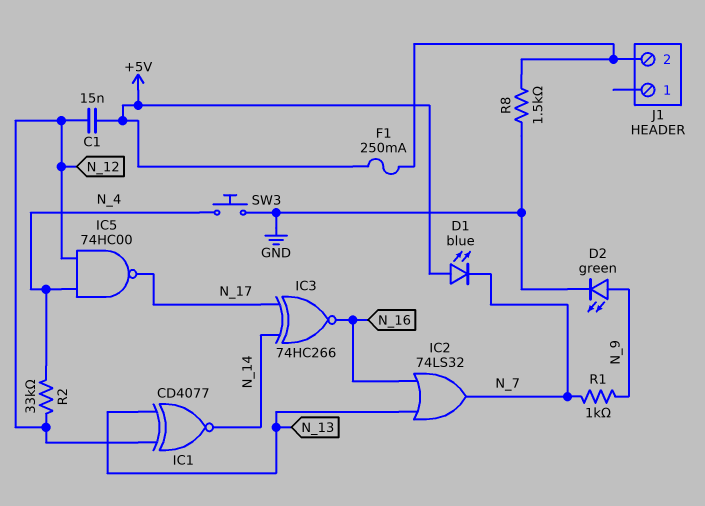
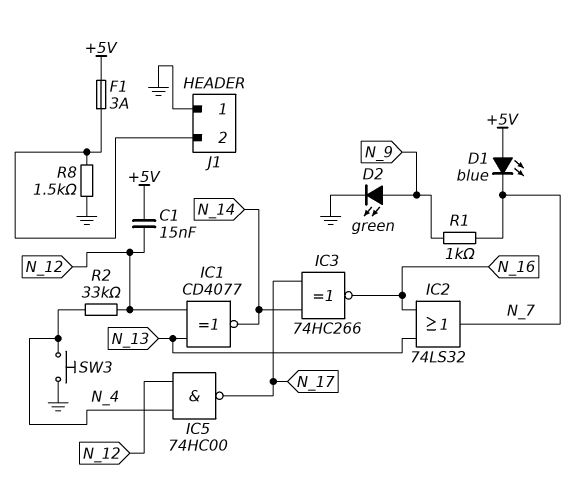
F1: 250mA (+5V, J1/2) -> 3A (+5V, J1/2)
J1 pin 1: none -> GND

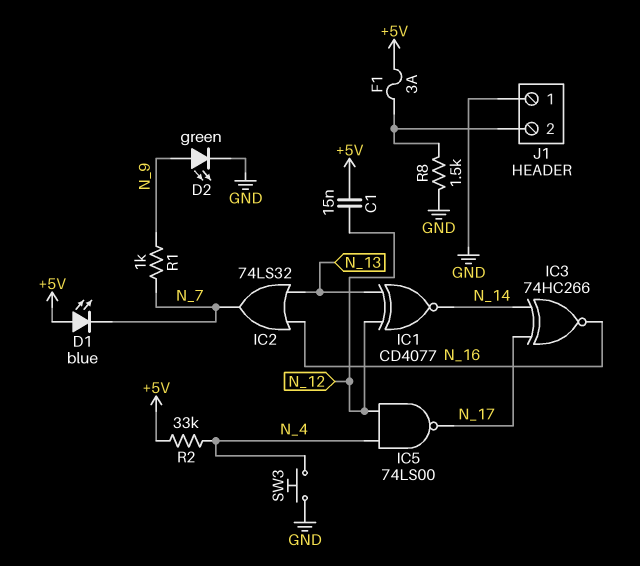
IC5: NAND 74HC00 (in N_4, in N_12, out N_17) -> NAND 74LS00 (in N_4, in N_12, out N_17)
R2: 33k (N_4, N_12) -> 33k (+5V, N_4)

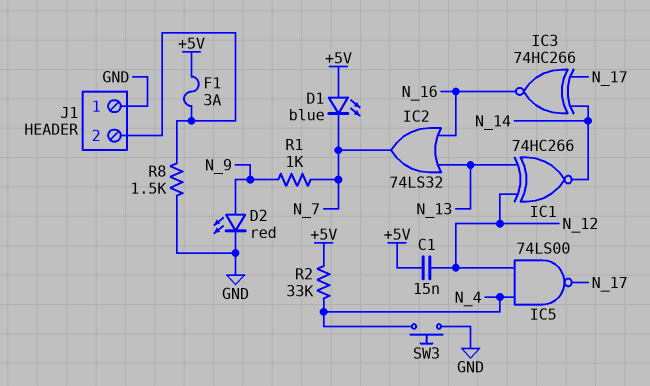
D2: LED green (A N_9, K GND) -> LED red (A N_9, K GND)
IC1: XNOR CD4077 (in N_12, in N_13, out N_14) -> XNOR 74HC266 (in N_12, in N_13, out N_14)

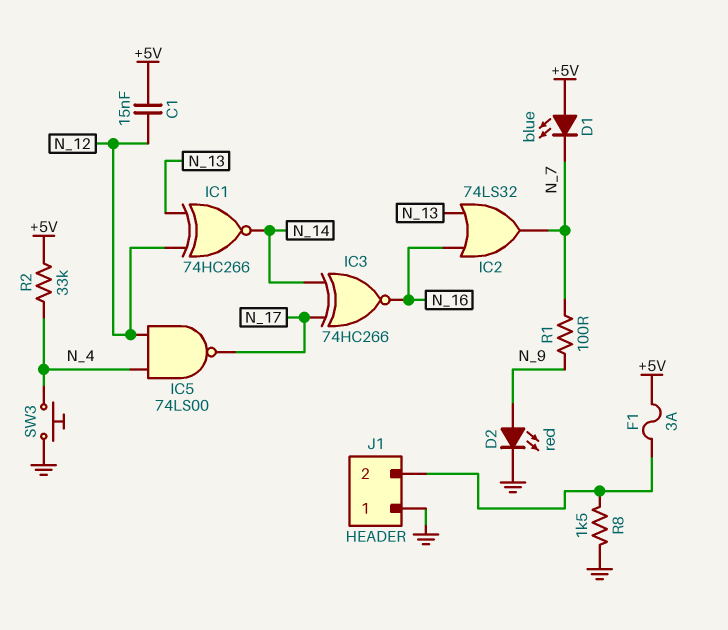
R1: 1k (N_7, N_9) -> 100 (N_7, N_9)

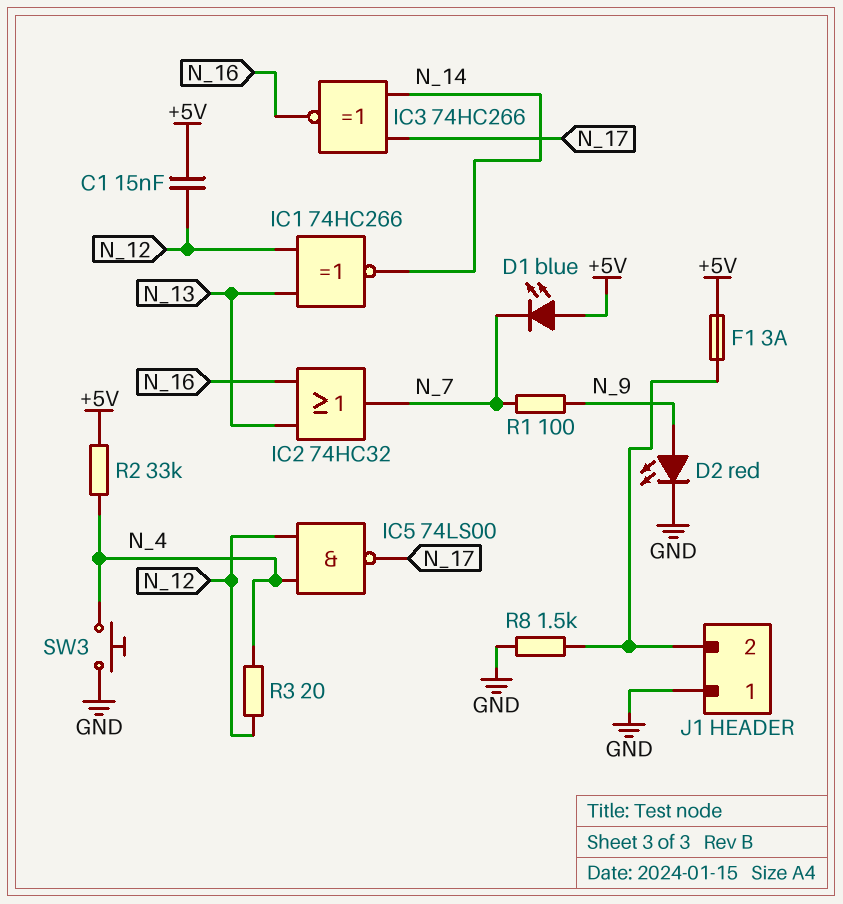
IC2: OR 74LS32 (in N_13, in N_16, out N_7) -> OR 74HC32 (in N_13, in N_16, out N_7)
R3: none -> 20 (N_4, N_12)

